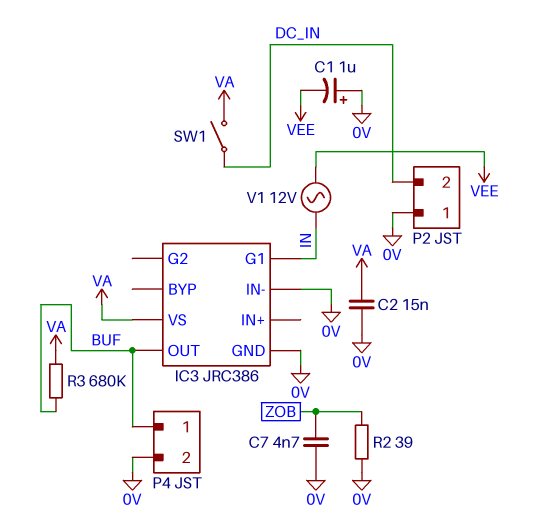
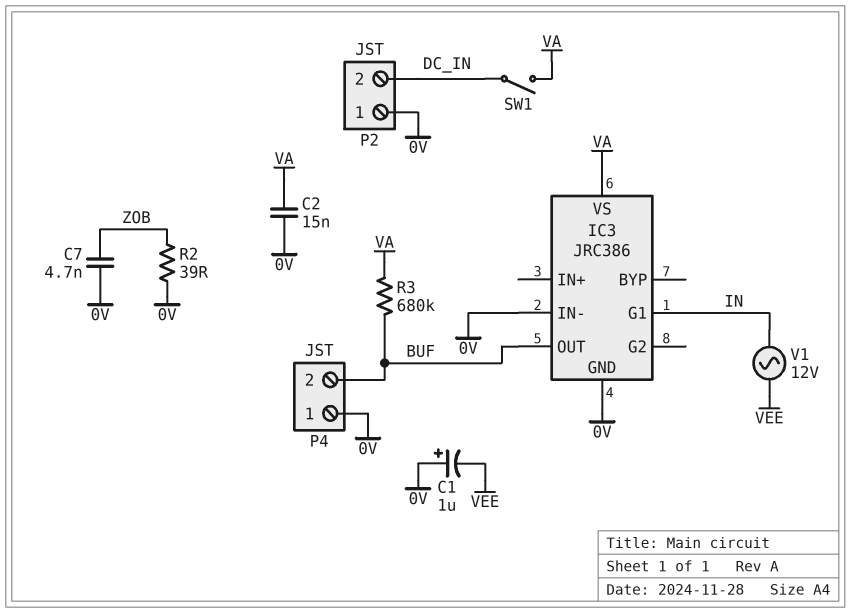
P4 pin 1: BUF -> 0V
P4 pin 2: 0V -> BUF

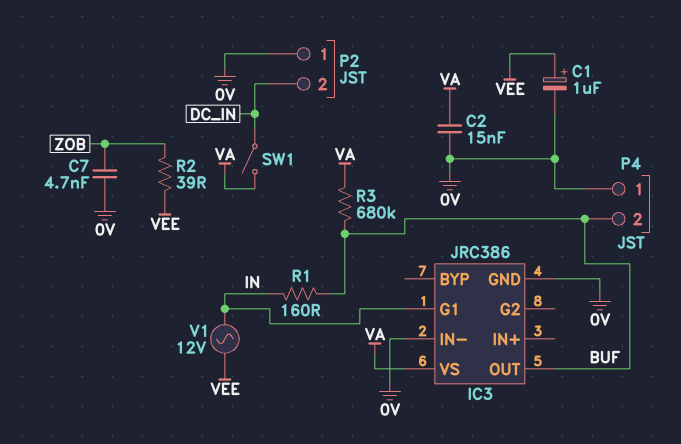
C1: 1uF (plus 0V, minus VEE) -> 1uF (plus VEE, minus 0V)
R1: none -> 160 (BUF, IN)
R2: 39 (0V, ZOB) -> 39 (VEE, ZOB)

